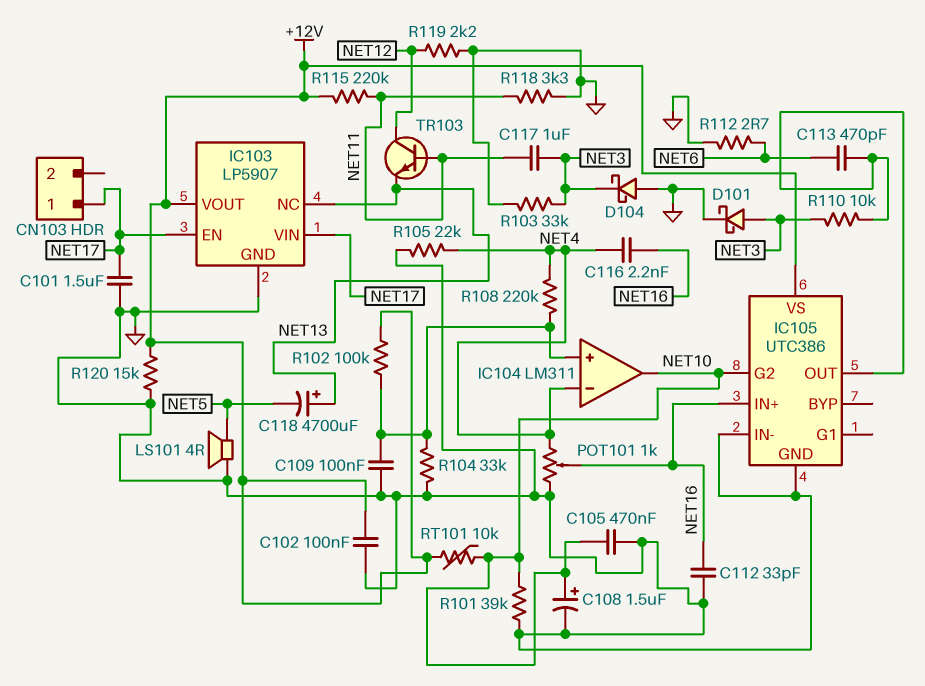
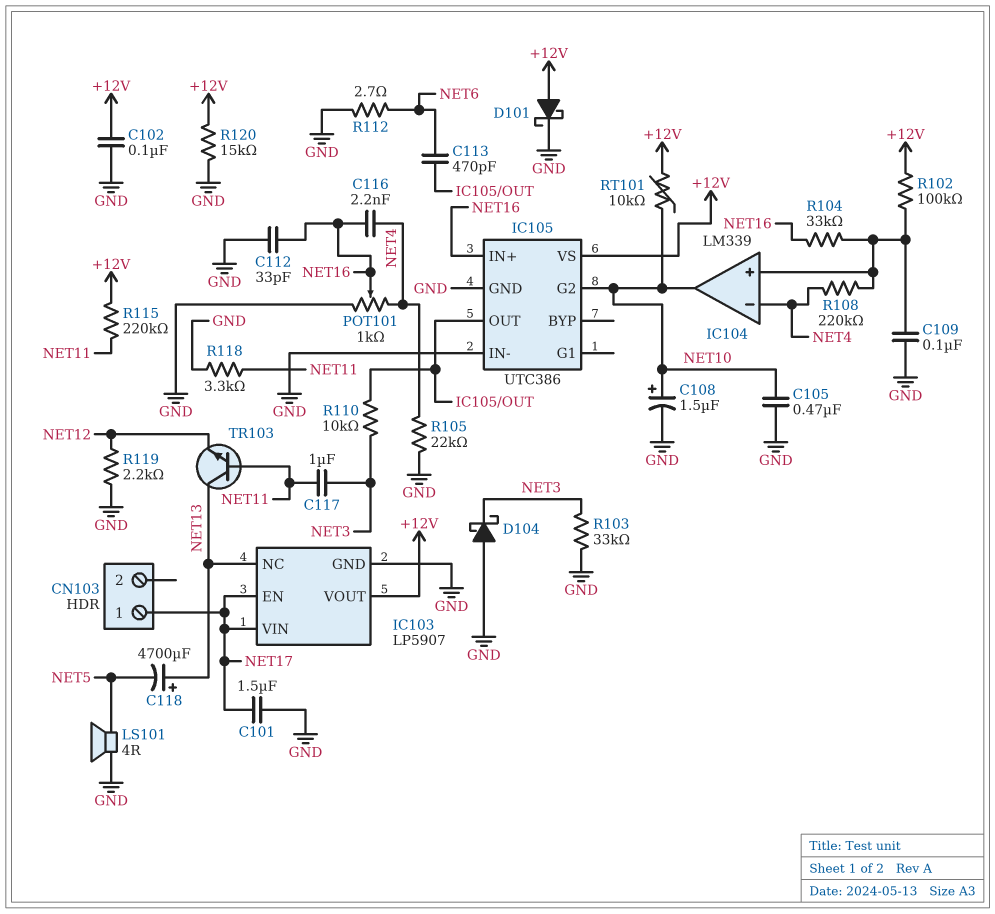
D101: schottky (A NET3, K GND) -> schottky (A +12V, K GND)
IC104: LM311 -> LM339
R101: 39k (GND, NET10) -> none
R104: 33k (GND, IC104/in+) -> 33k (IC104/in+, NET16)
TR103: NPN (B NET11, C NET12, E NET13) -> NPN (B NET11, C NET13, E NET12)

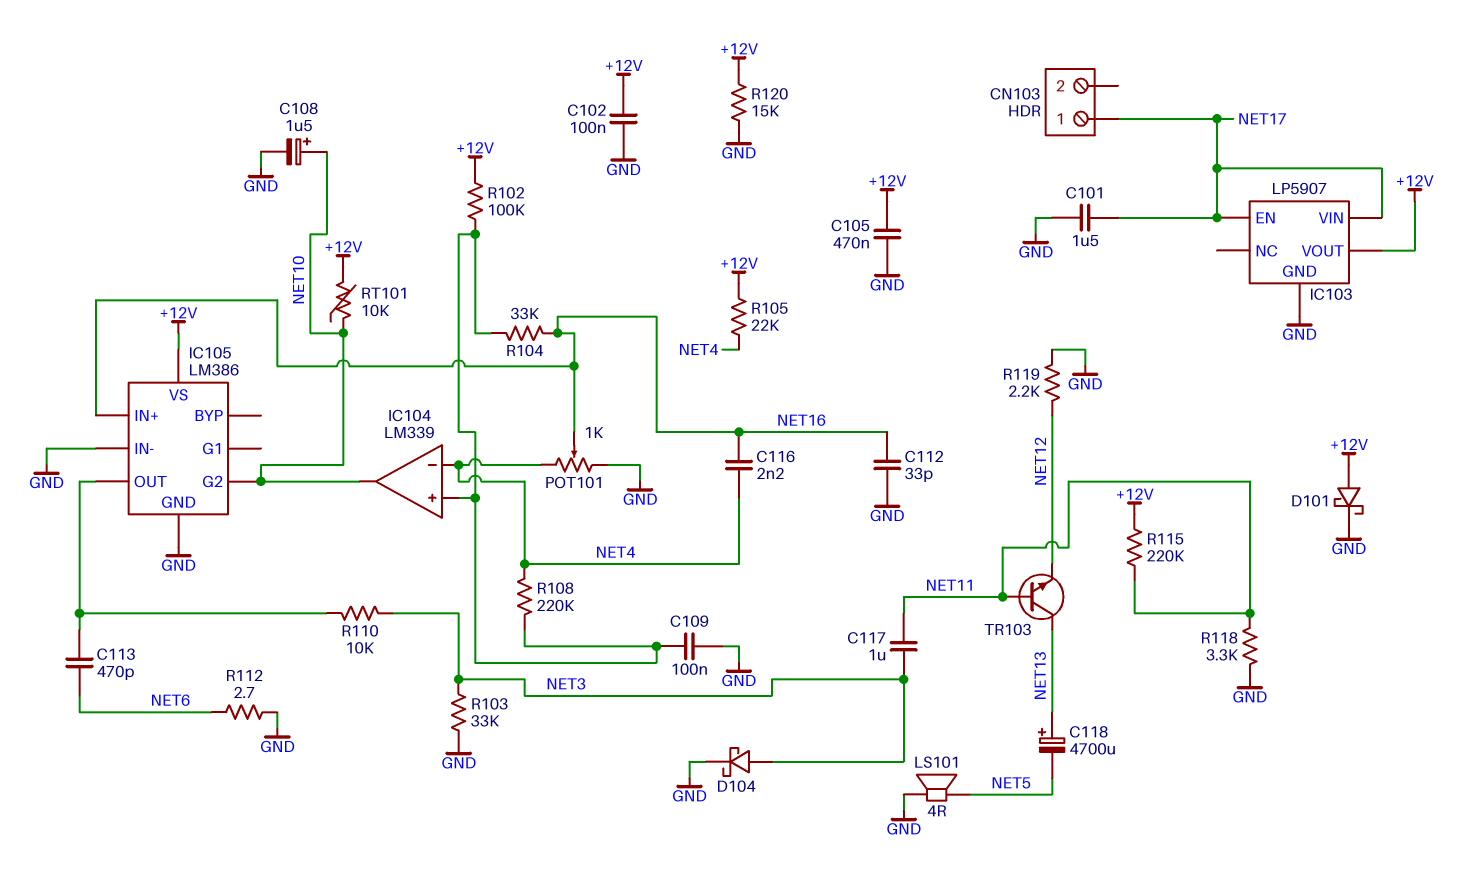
C105: 470nF (GND, NET10) -> 470nF (+12V, GND)
D104: schottky (A GND, K NET3) -> schottky (A NET3, K GND)
IC103 pin NC: NET13 -> none
IC105: UTC386 -> LM386
R105: 22k (GND, NET4) -> 22k (+12V, NET4)

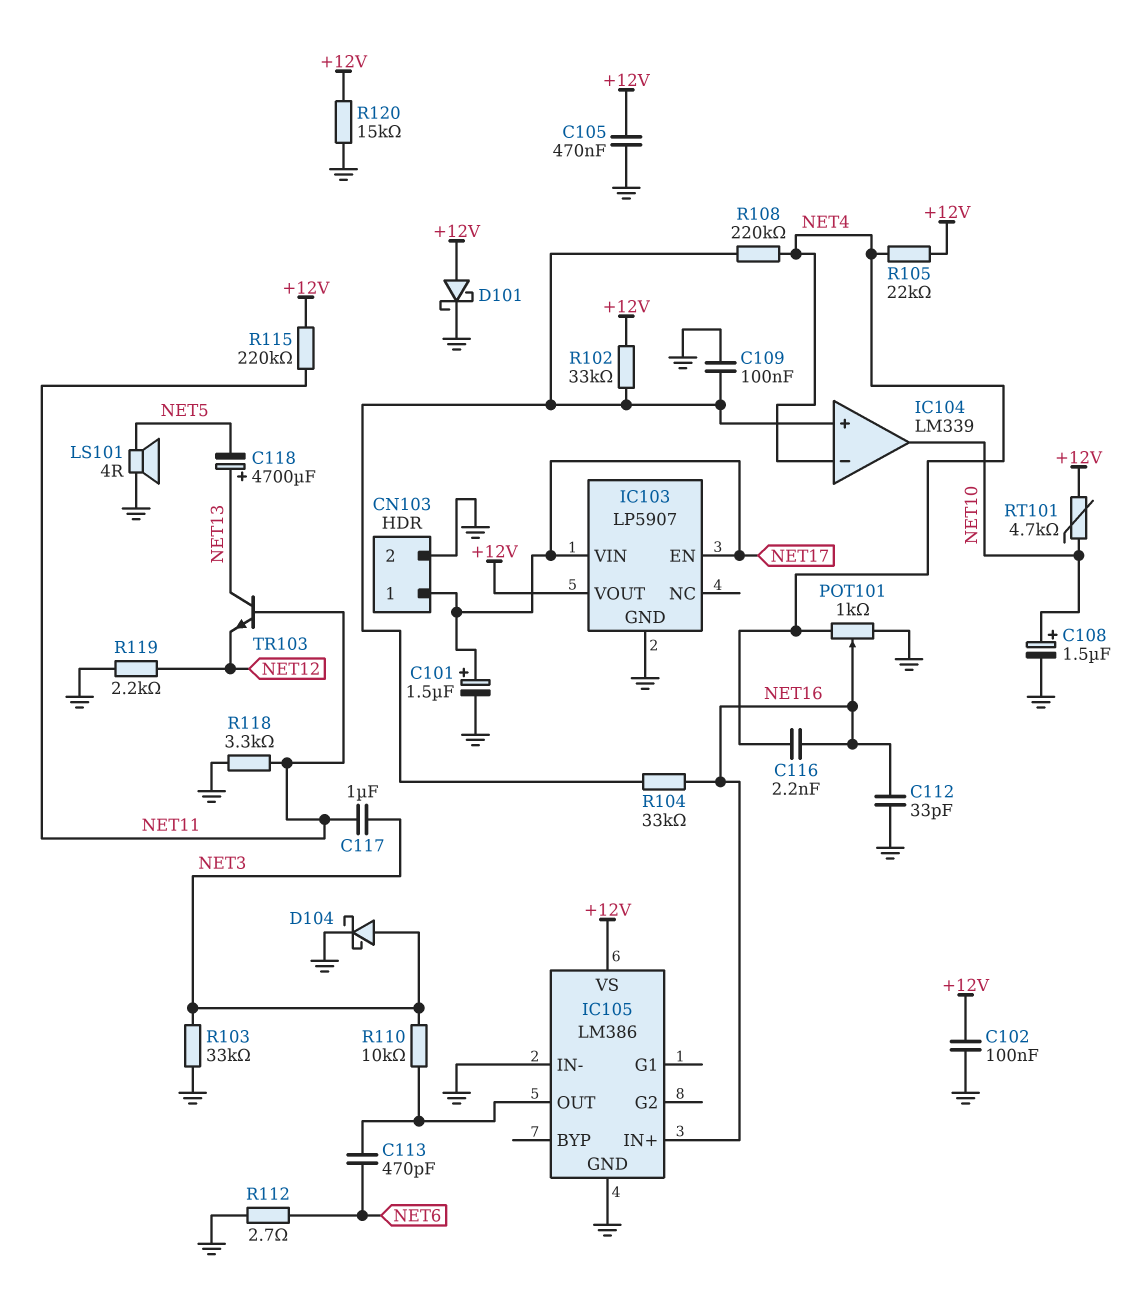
C101: 1.5uF (GND, NET17) -> 1.5uF (plus NET17, minus GND)
CN103 pin 2: none -> GND
IC105 pin G2: NET10 -> none
R102: 100k (+12V, IC104/in+) -> 33k (+12V, IC104/in+)
RT101: 10k (+12V, NET10) -> 4.7k (+12V, NET10)

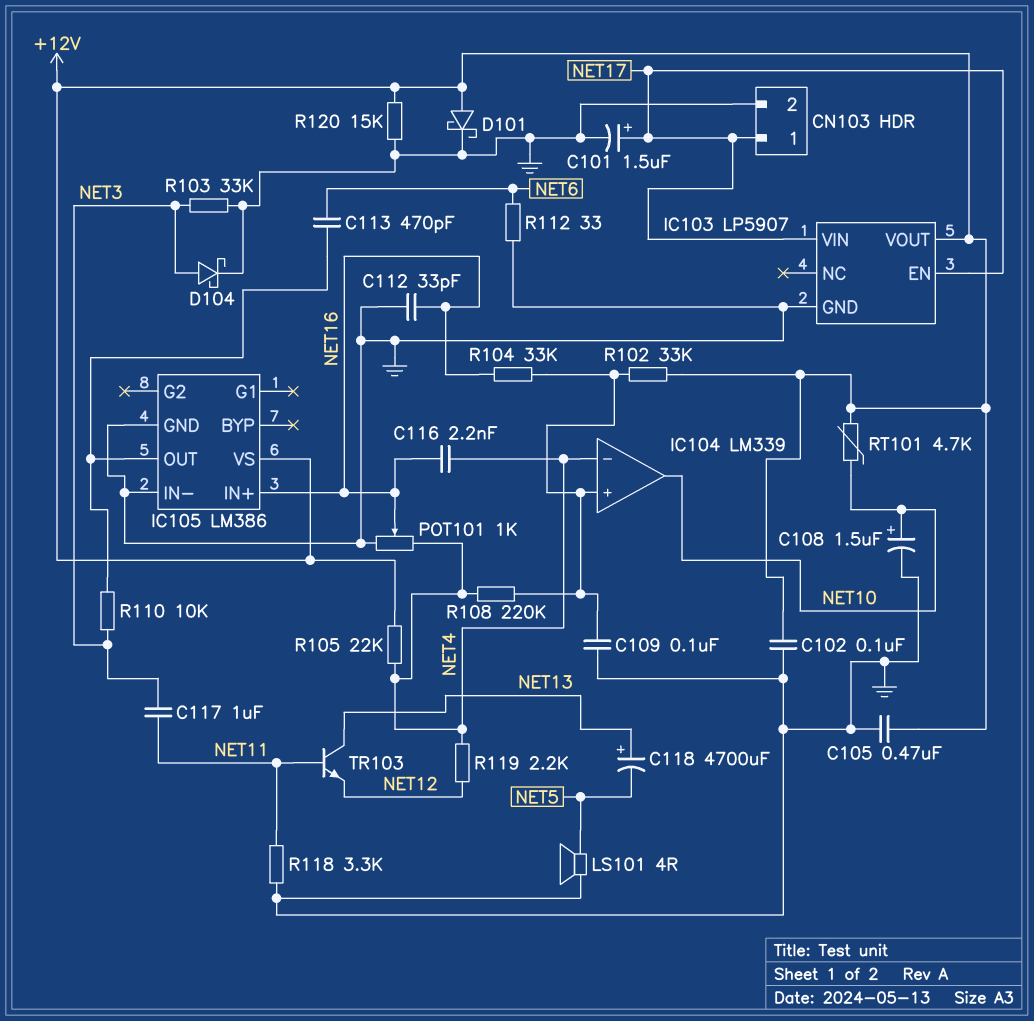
R112: 2.7 (GND, NET6) -> 33 (GND, NET6)
R115: 220k (+12V, NET11) -> none
R119: 2.2k (GND, NET12) -> 2.2k (NET4, NET12)

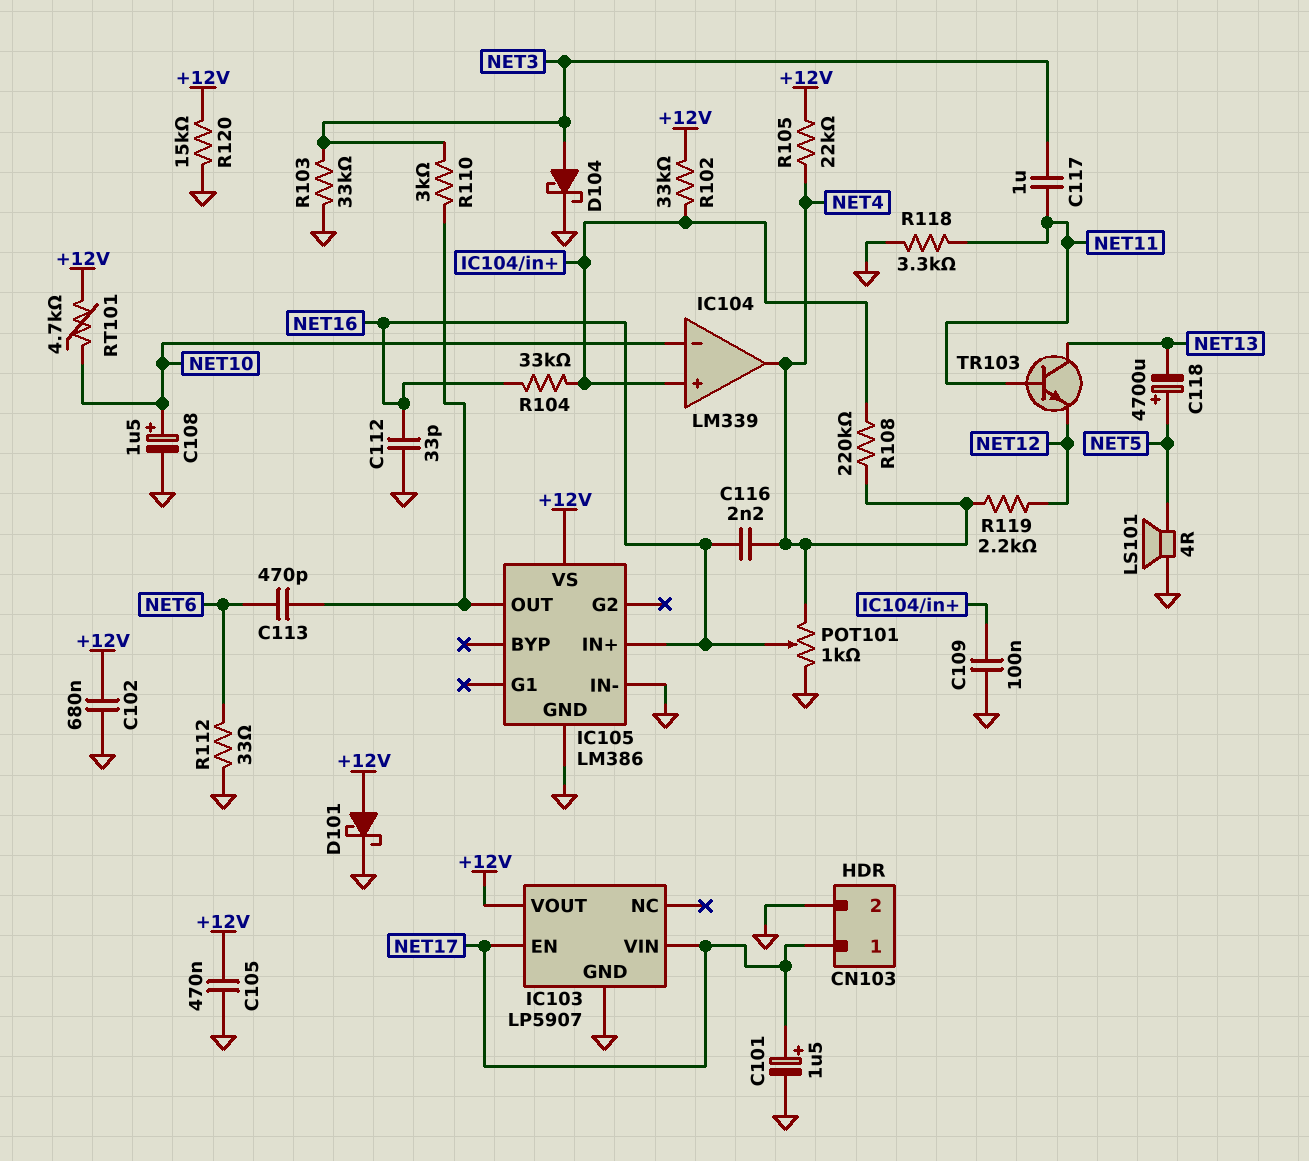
C102: 100nF (+12V, GND) -> 680nF (+12V, GND)
C118: 4700uF (plus NET13, minus NET5) -> 4700uF (plus NET5, minus NET13)
IC104 pin in-: NET4 -> NET10
IC104 pin out: NET10 -> NET4
R110: 10k (IC105/OUT, NET3) -> 3k (IC105/OUT, NET3)

